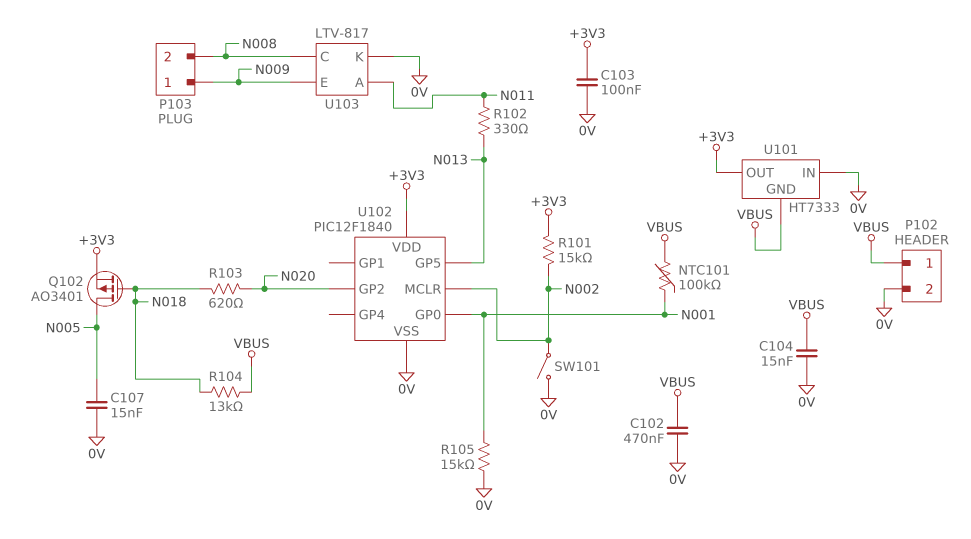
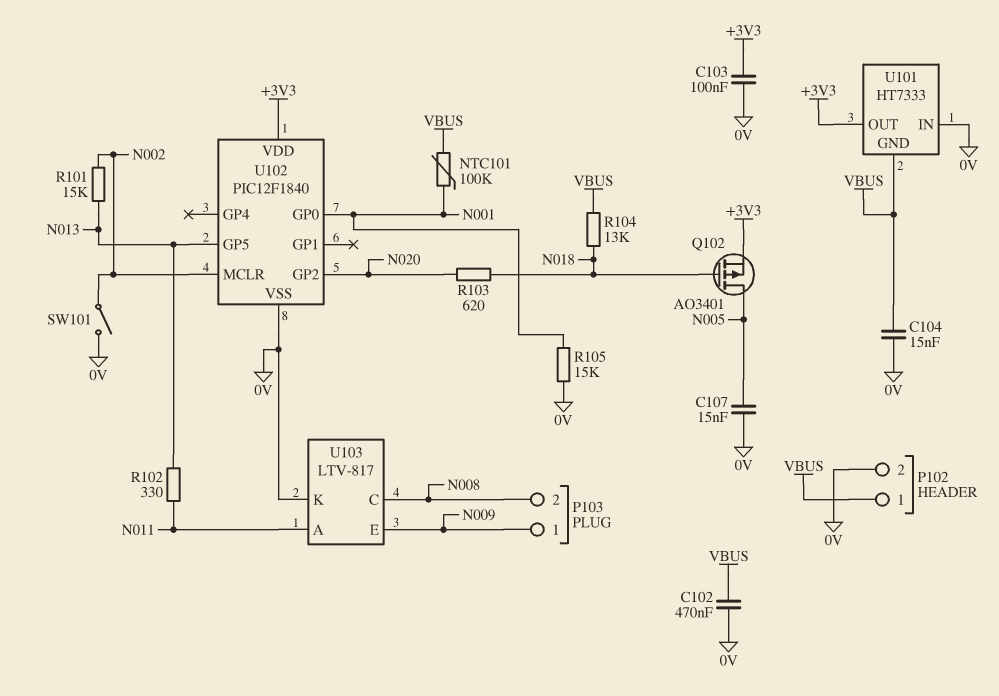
R101: 15k (+3V3, N002) -> 15k (N002, N013)

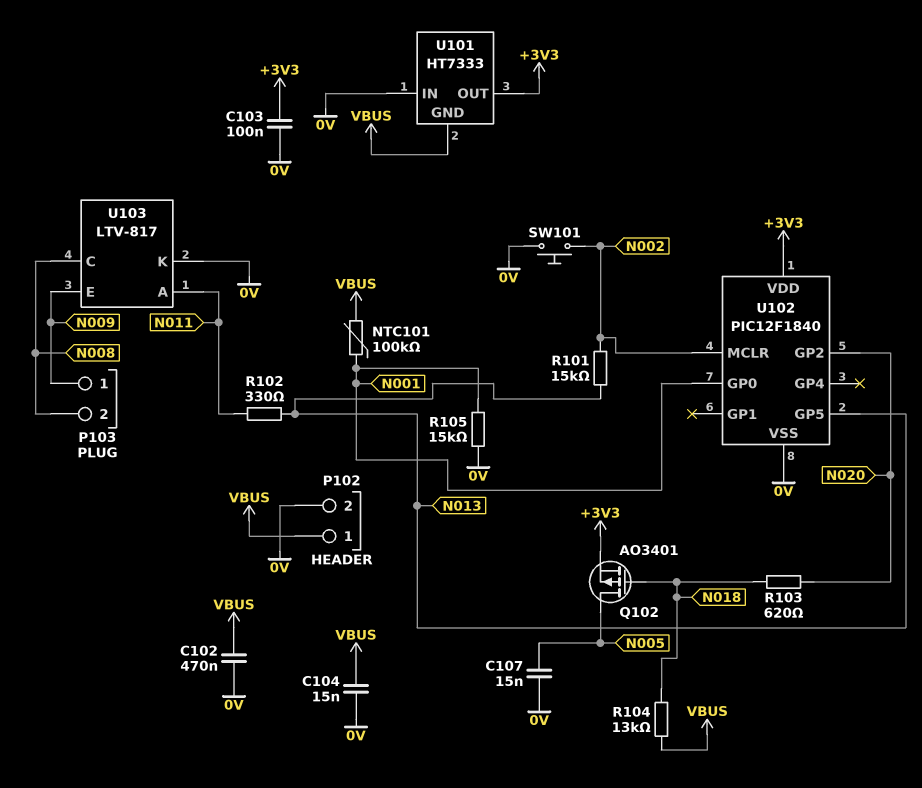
SW101: switch (0V, N002) -> button (0V, N002)

